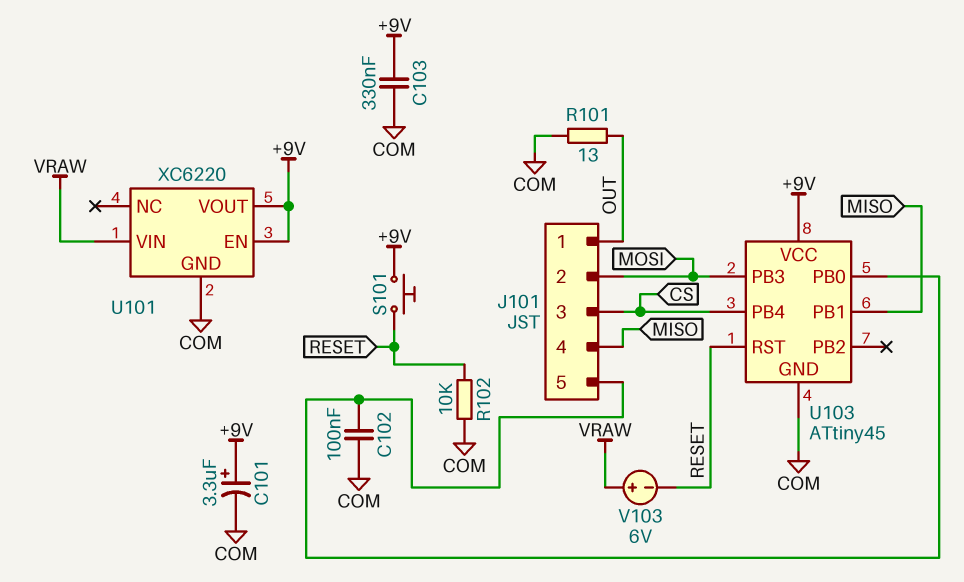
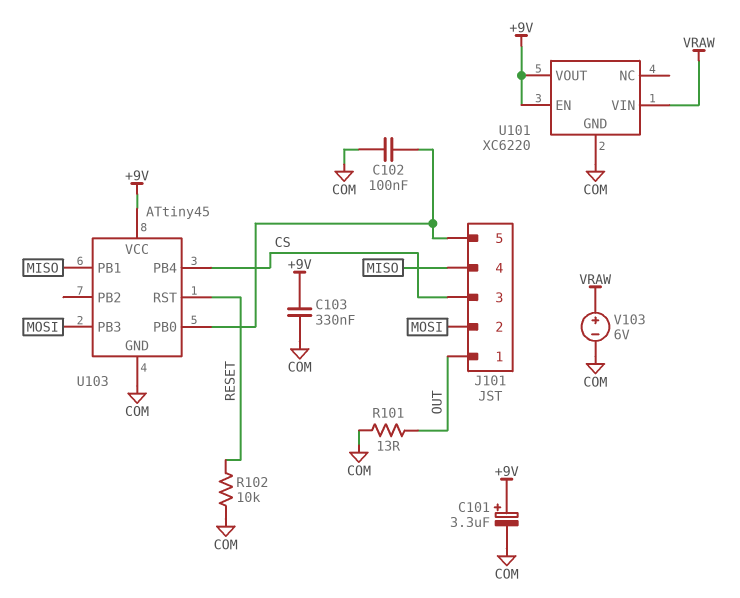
S101: button (+9V, RESET) -> none
V103: 6V (plus VRAW, minus RESET) -> 6V (plus VRAW, minus COM)

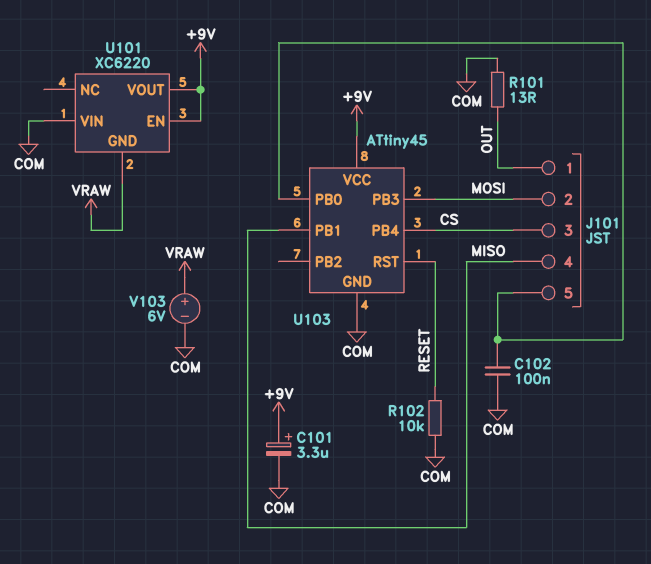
C103: 330nF (+9V, COM) -> none
U101 pin GND: COM -> VRAW
U101 pin VIN: VRAW -> COM

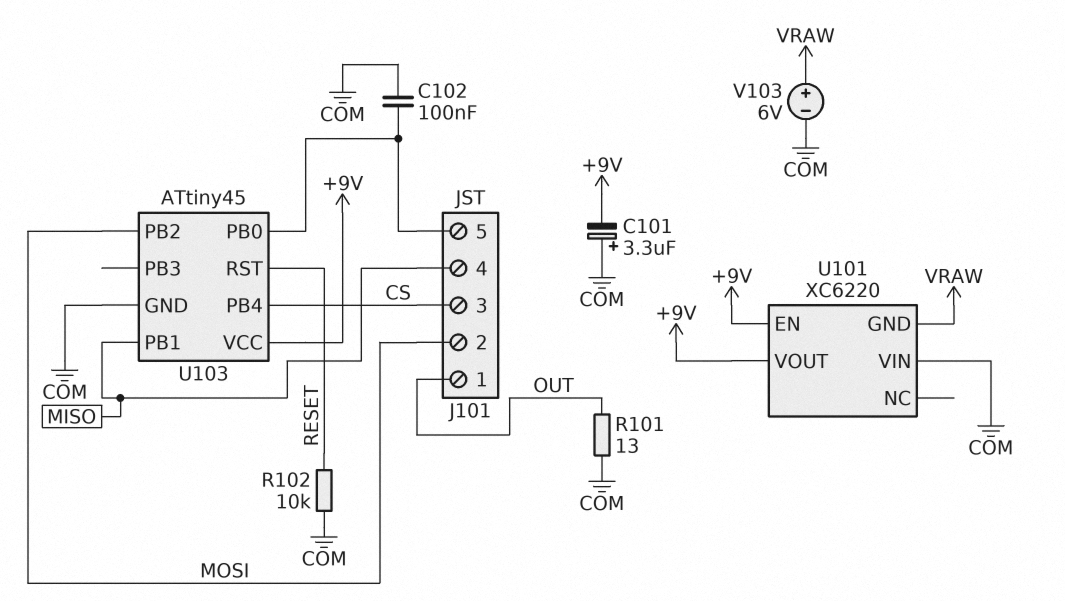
C101: 3.3uF (plus +9V, minus COM) -> 3.3uF (plus COM, minus +9V)
U103 pin PB2: none -> MOSI
U103 pin PB3: MOSI -> none

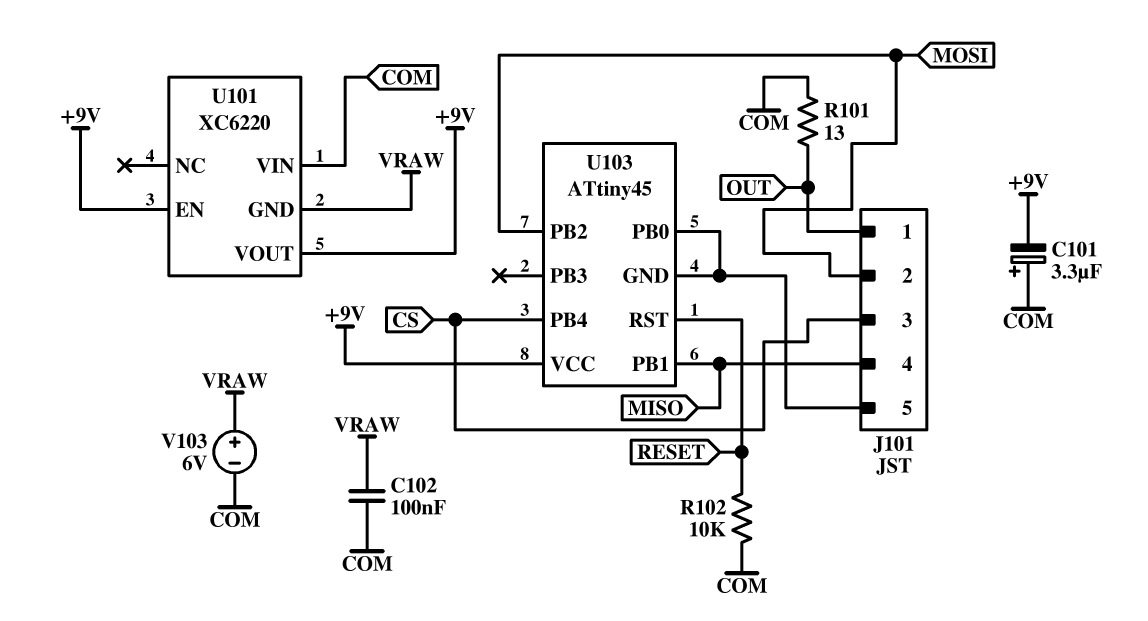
C102: 100nF (COM, J101/5) -> 100nF (COM, VRAW)
U103 pin GND: COM -> J101/5

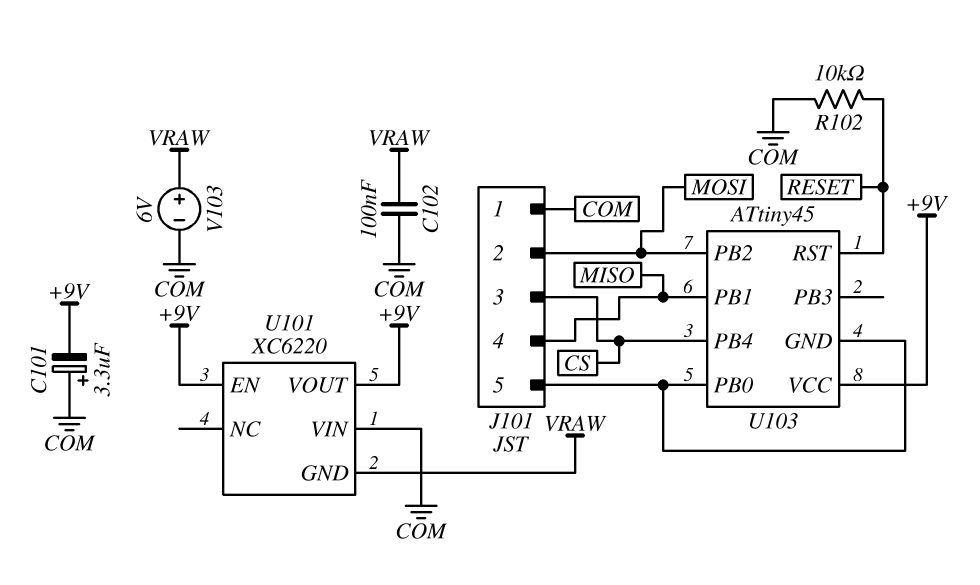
J101 pin 1: OUT -> COM
R101: 13 (COM, OUT) -> none

